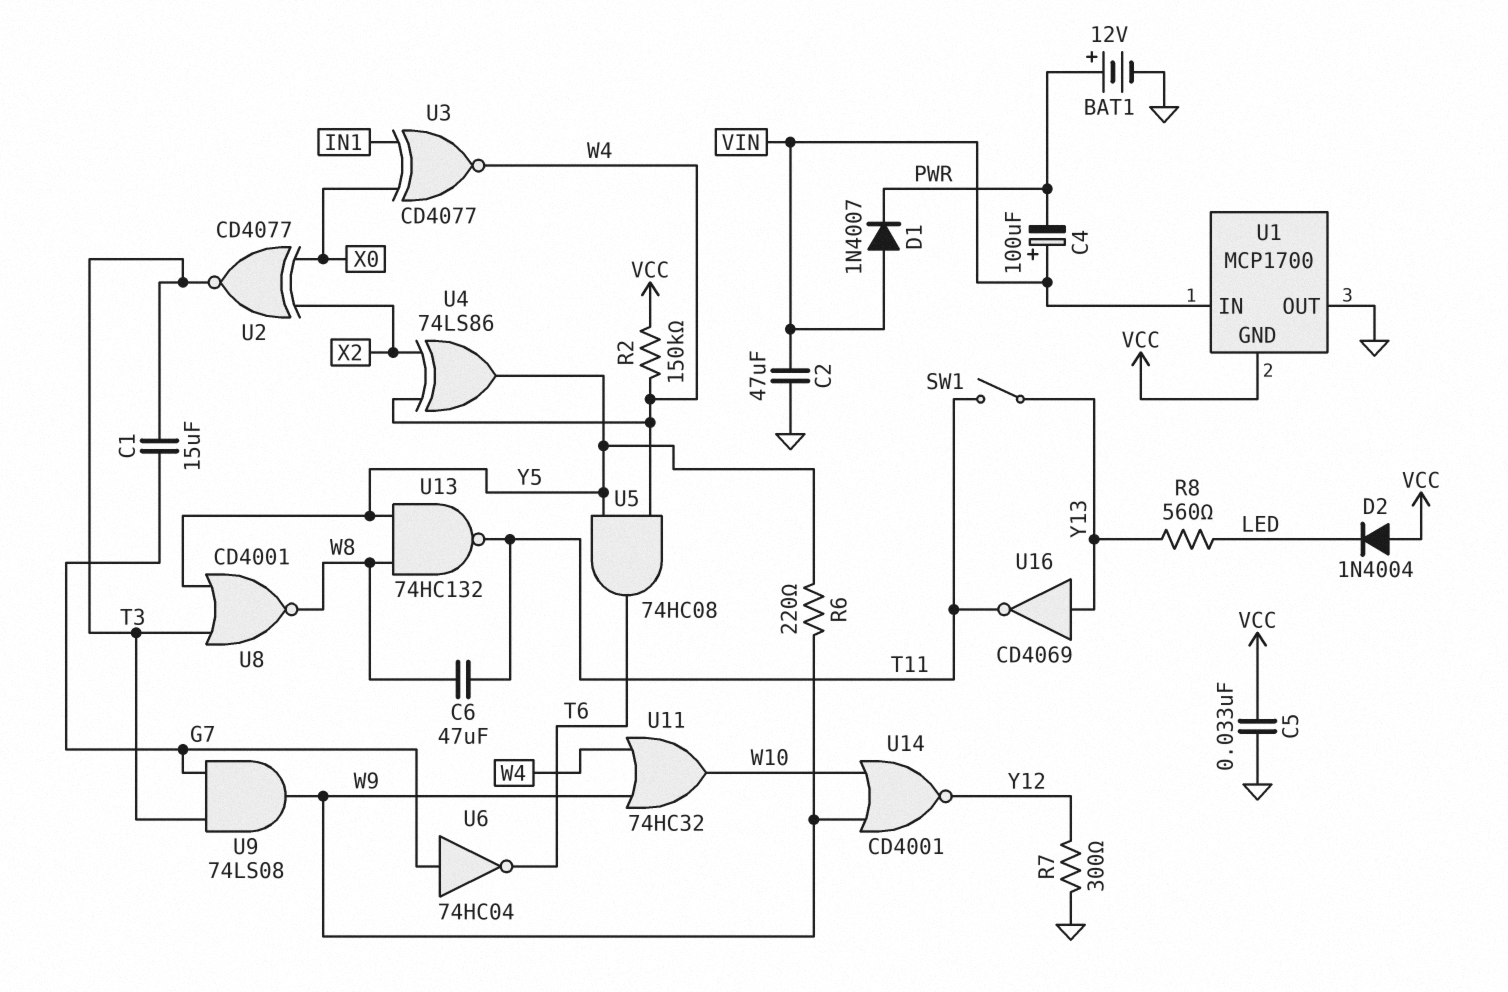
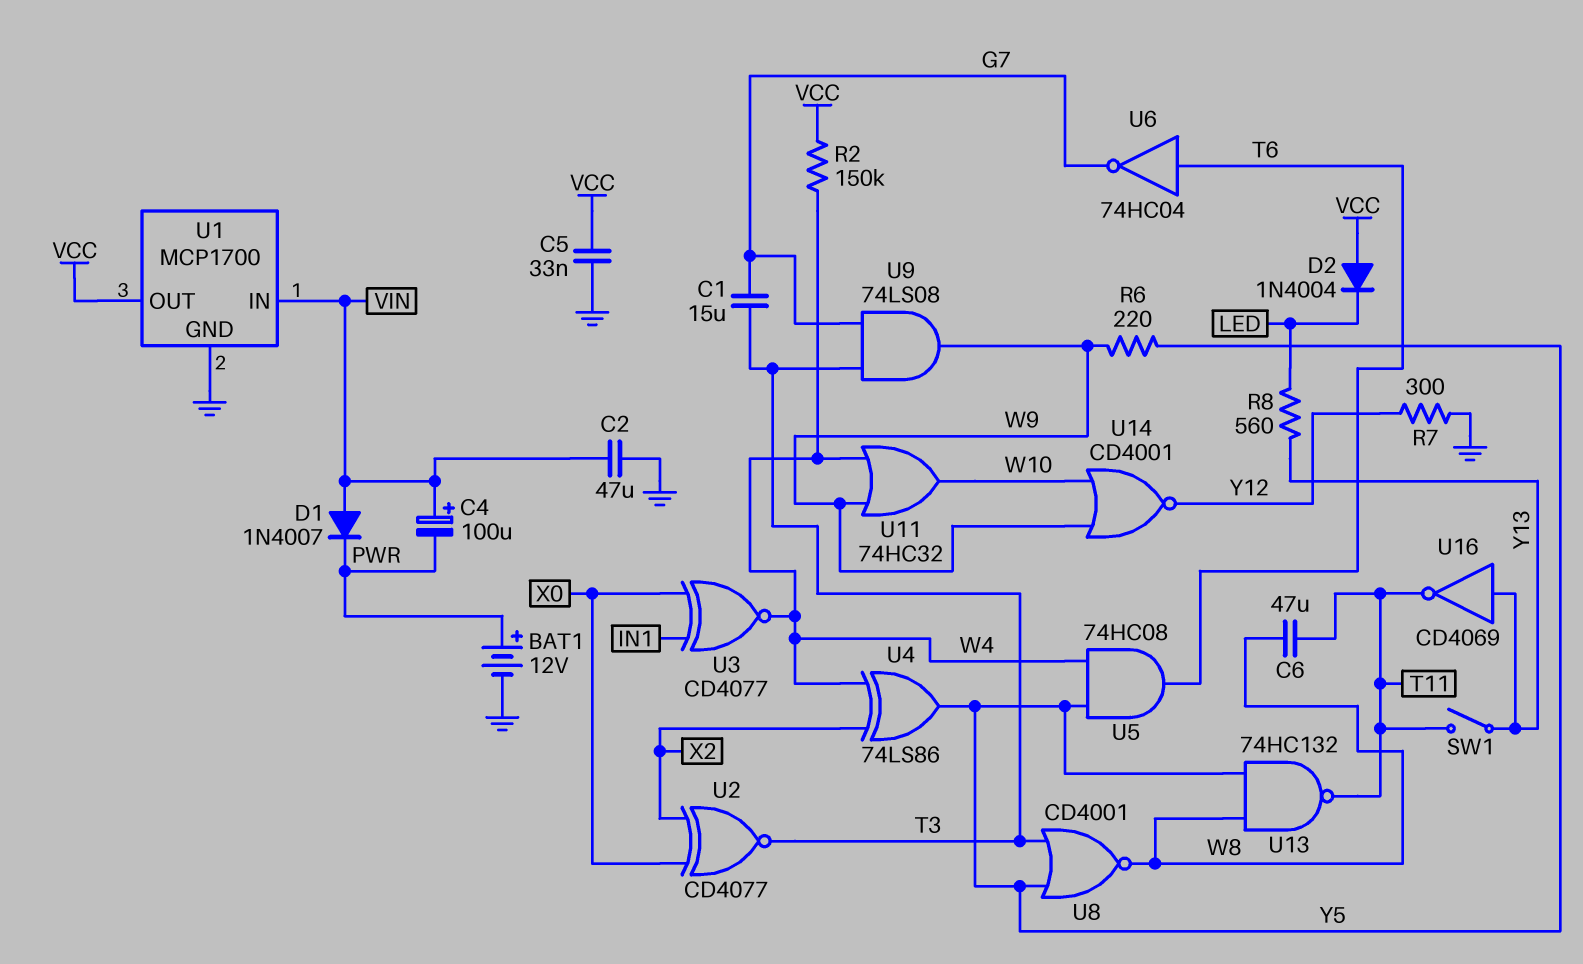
U1 pin GND: VCC -> GND
U1 pin OUT: GND -> VCC
U6: NOT 74HC04 (in G7, out T6) -> NOT 74HC04 (in T6, out G7)

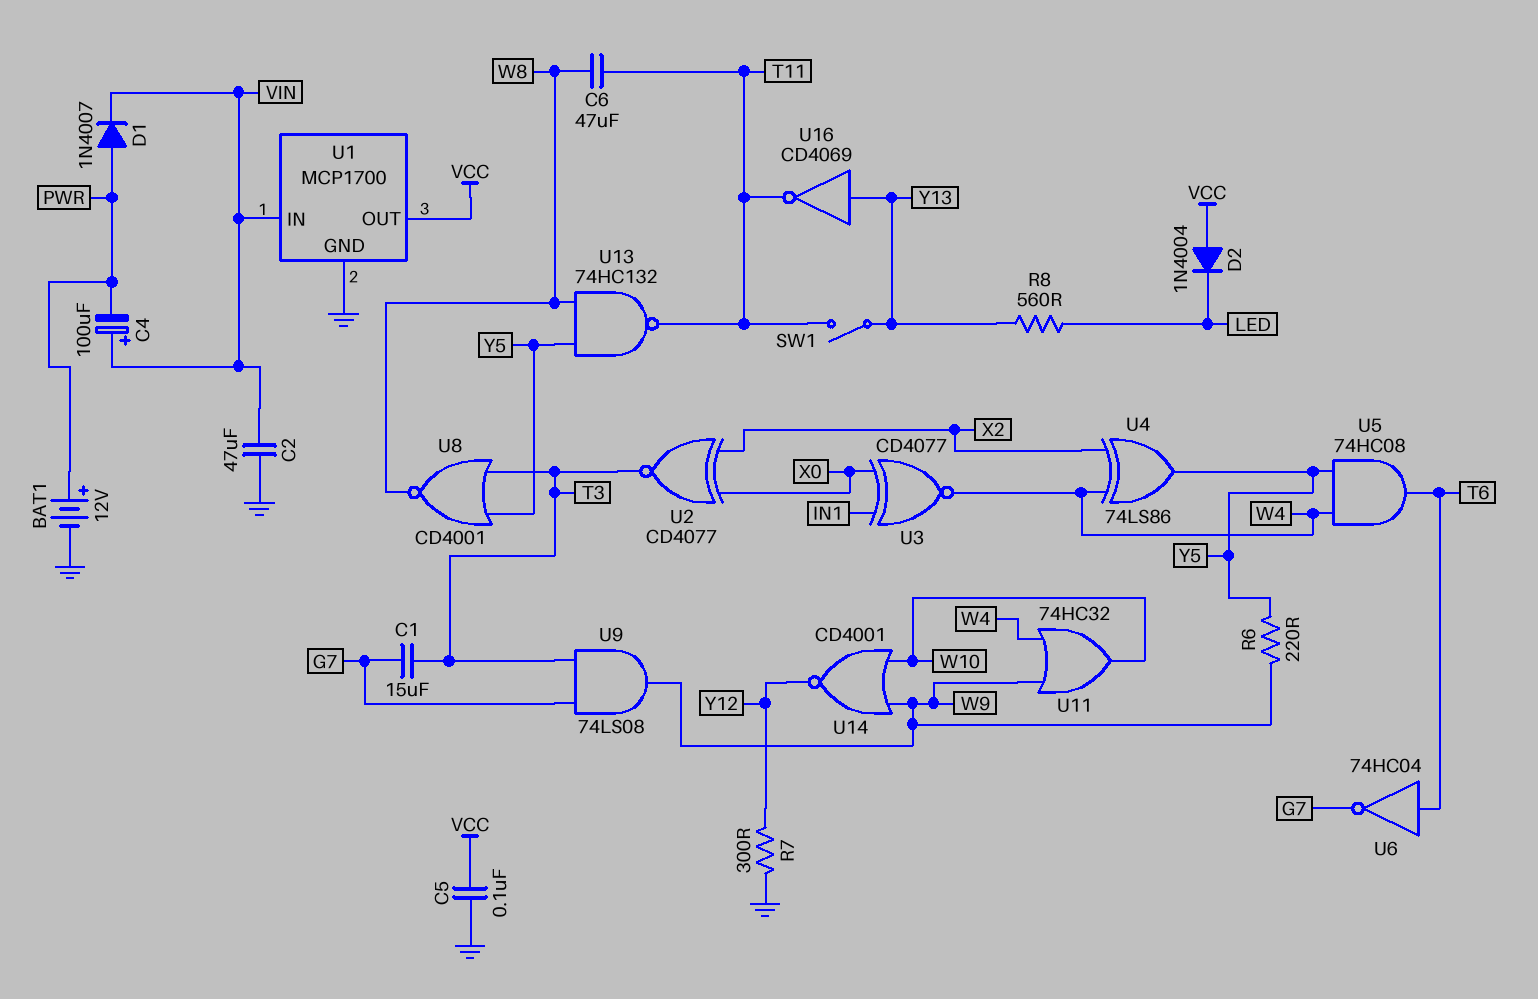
C5: 33nF (GND, VCC) -> 100nF (GND, VCC)
D1: diode 1N4007 (A VIN, K PWR) -> diode 1N4007 (A PWR, K VIN)
R2: 150k (VCC, W4) -> none

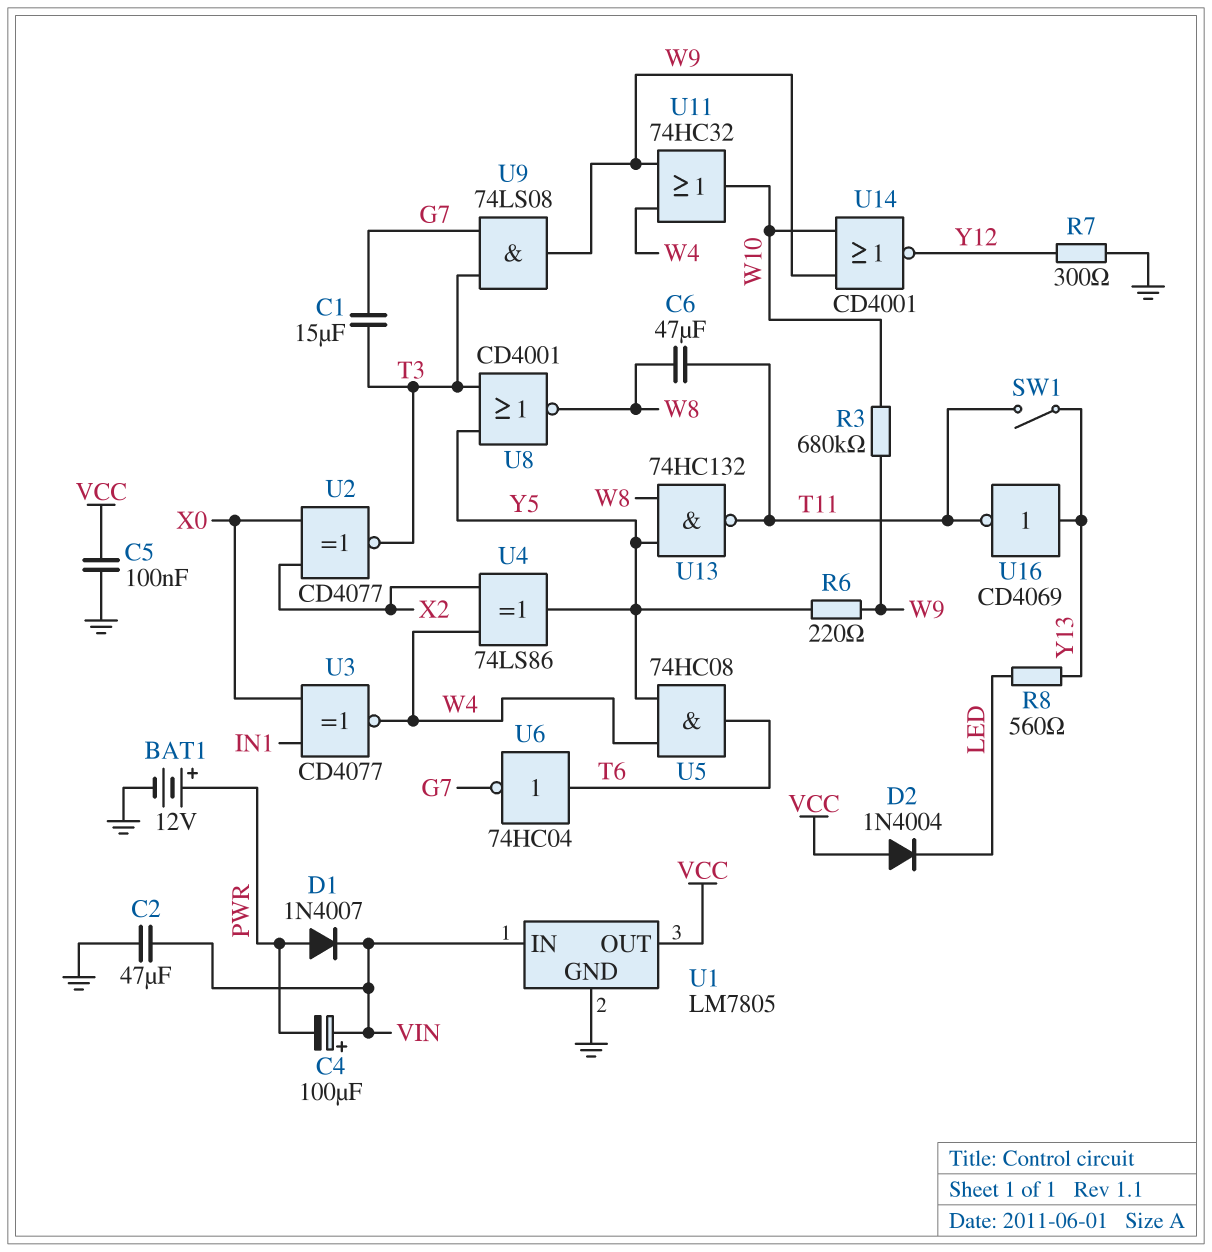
R3: none -> 680k (W9, W10)
U1: MCP1700 -> LM7805

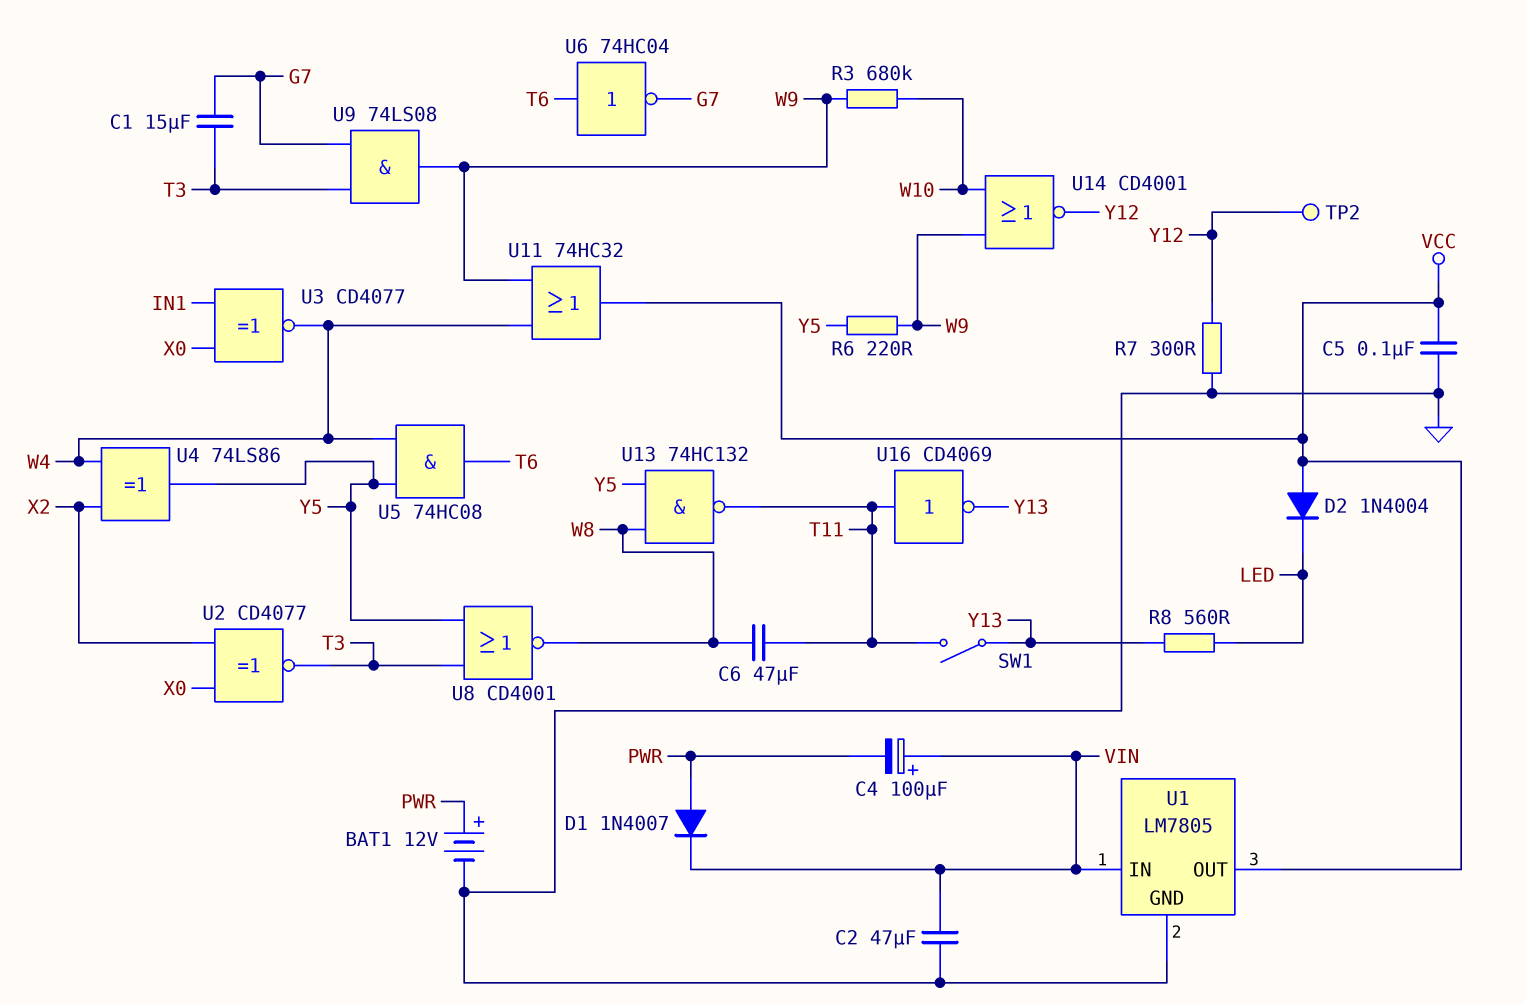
TP2: none -> test point (Y12)
U11: OR 74HC32 (in W4, in W9, out W10) -> OR 74HC32 (in W4, in W9, out VCC)
U16: NOT CD4069 (in Y13, out T11) -> NOT CD4069 (in T11, out Y13)

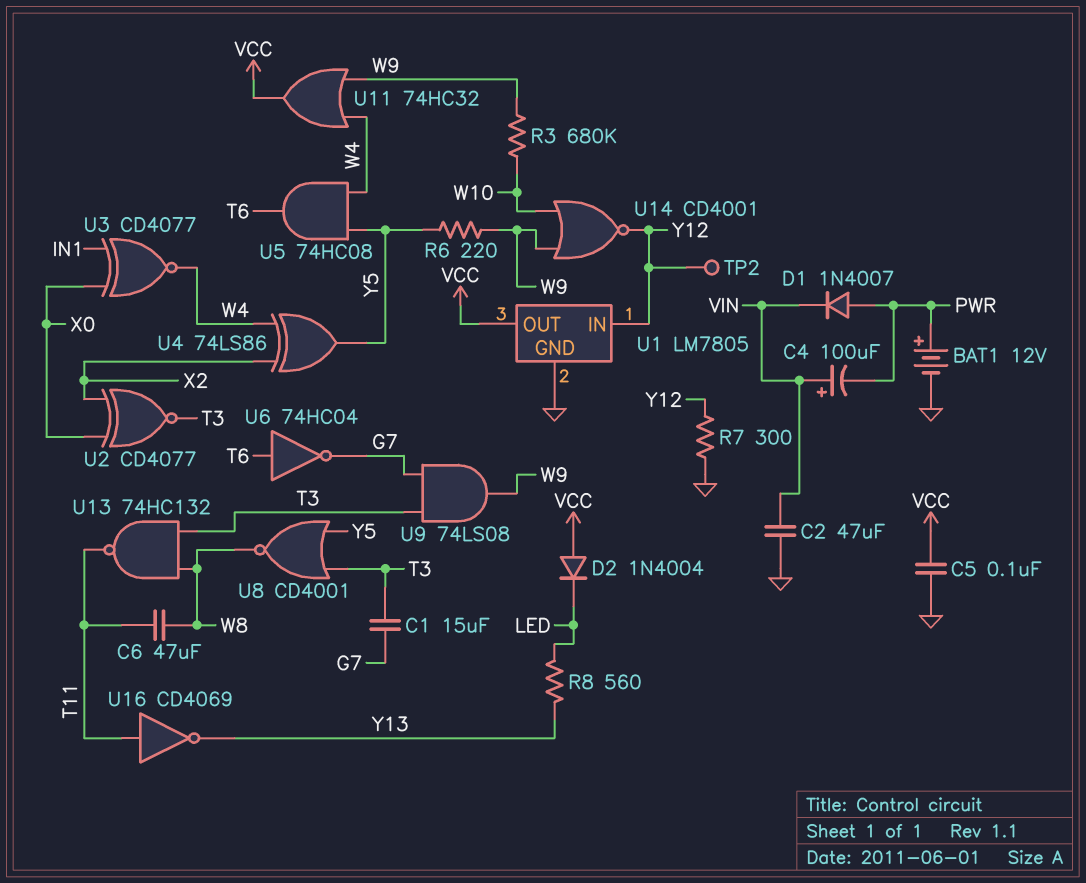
SW1: switch (T11, Y13) -> none
U1 pin IN: VIN -> Y12
U13: NAND 74HC132 (in W8, in Y5, out T11) -> NAND 74HC132 (in T3, in W8, out T11)

